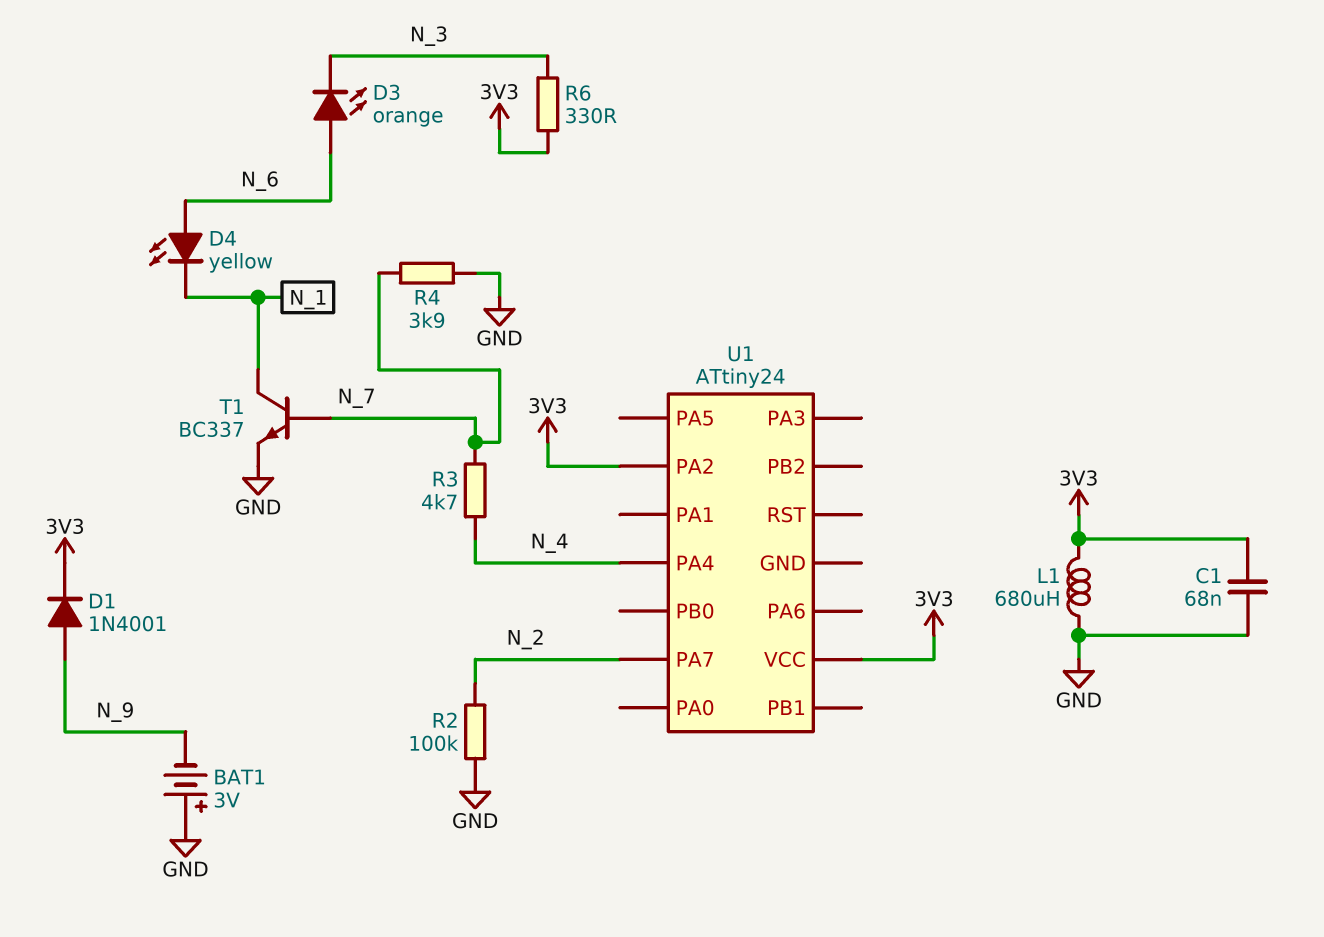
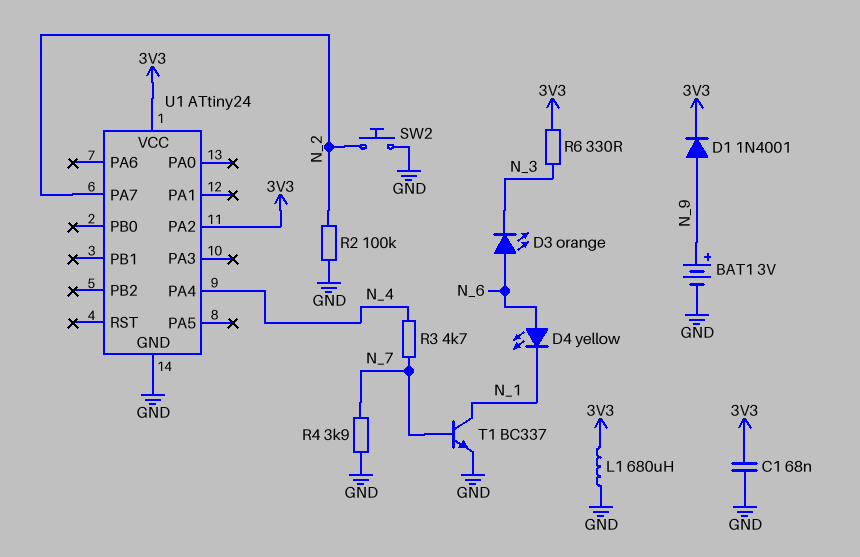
BAT1: 3V (plus GND, minus N_9) -> 3V (plus N_9, minus GND)
SW2: none -> button (GND, N_2)
U1 pin GND: none -> GND

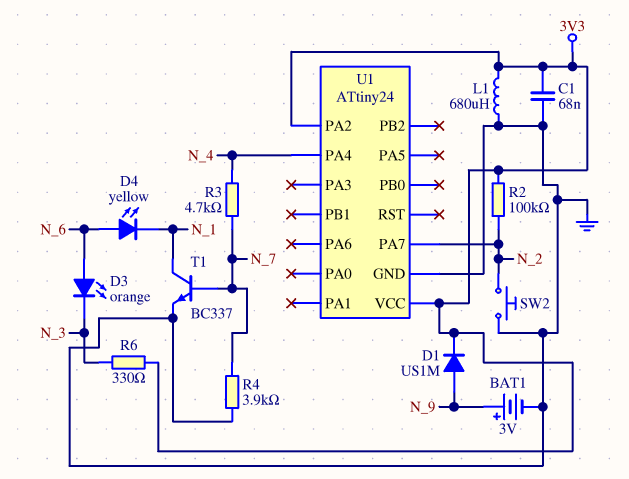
D1: diode 1N4001 (A N_9, K 3V3) -> diode US1M (A N_9, K 3V3)
R2: 100k (GND, N_2) -> 100k (3V3, N_2)

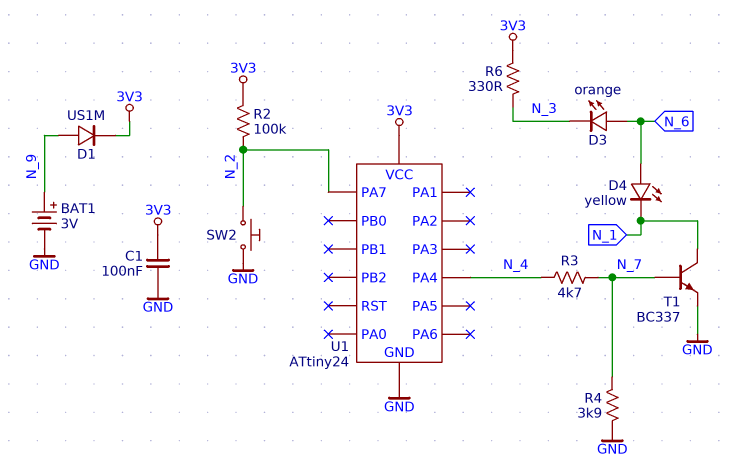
C1: 68nF (3V3, GND) -> 100nF (3V3, GND)
L1: 680uH (3V3, GND) -> none
U1 pin PA2: 3V3 -> none

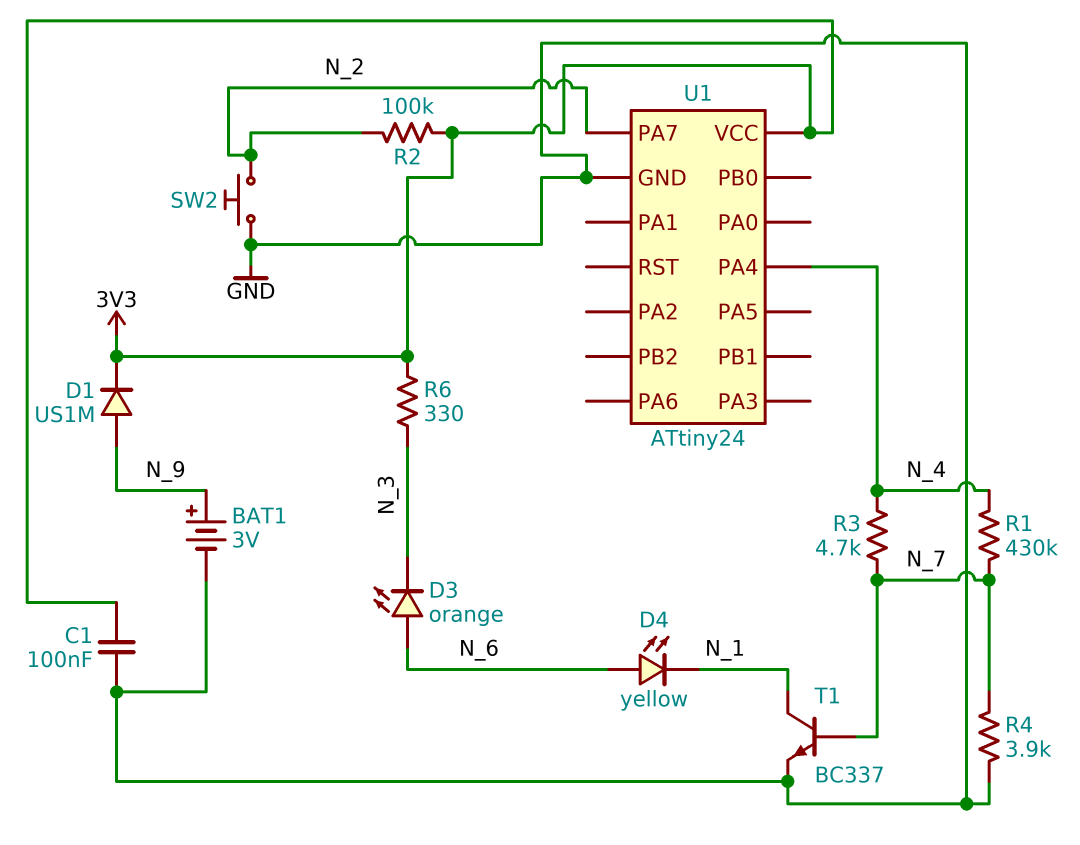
R1: none -> 430k (N_4, N_7)

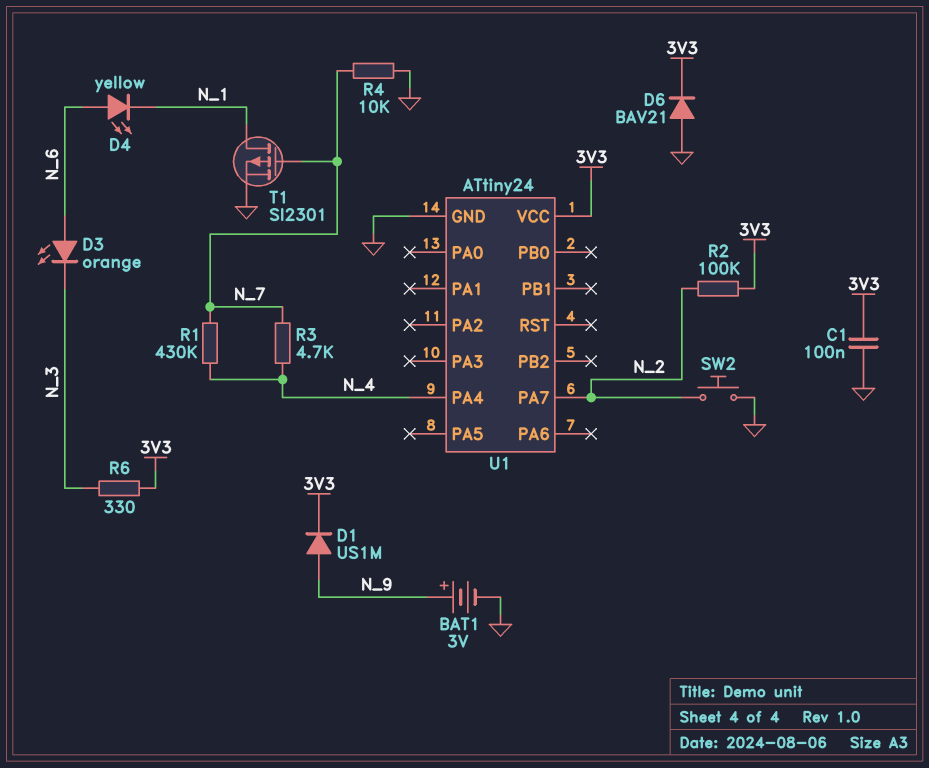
D6: none -> diode BAV21 (A GND, K 3V3)
R4: 3.9k (GND, N_7) -> 10k (GND, N_7)
T1: NPN BC337 (B N_7, C N_1, E GND) -> PMOS SI2301 (G N_7, D N_1, S GND)

